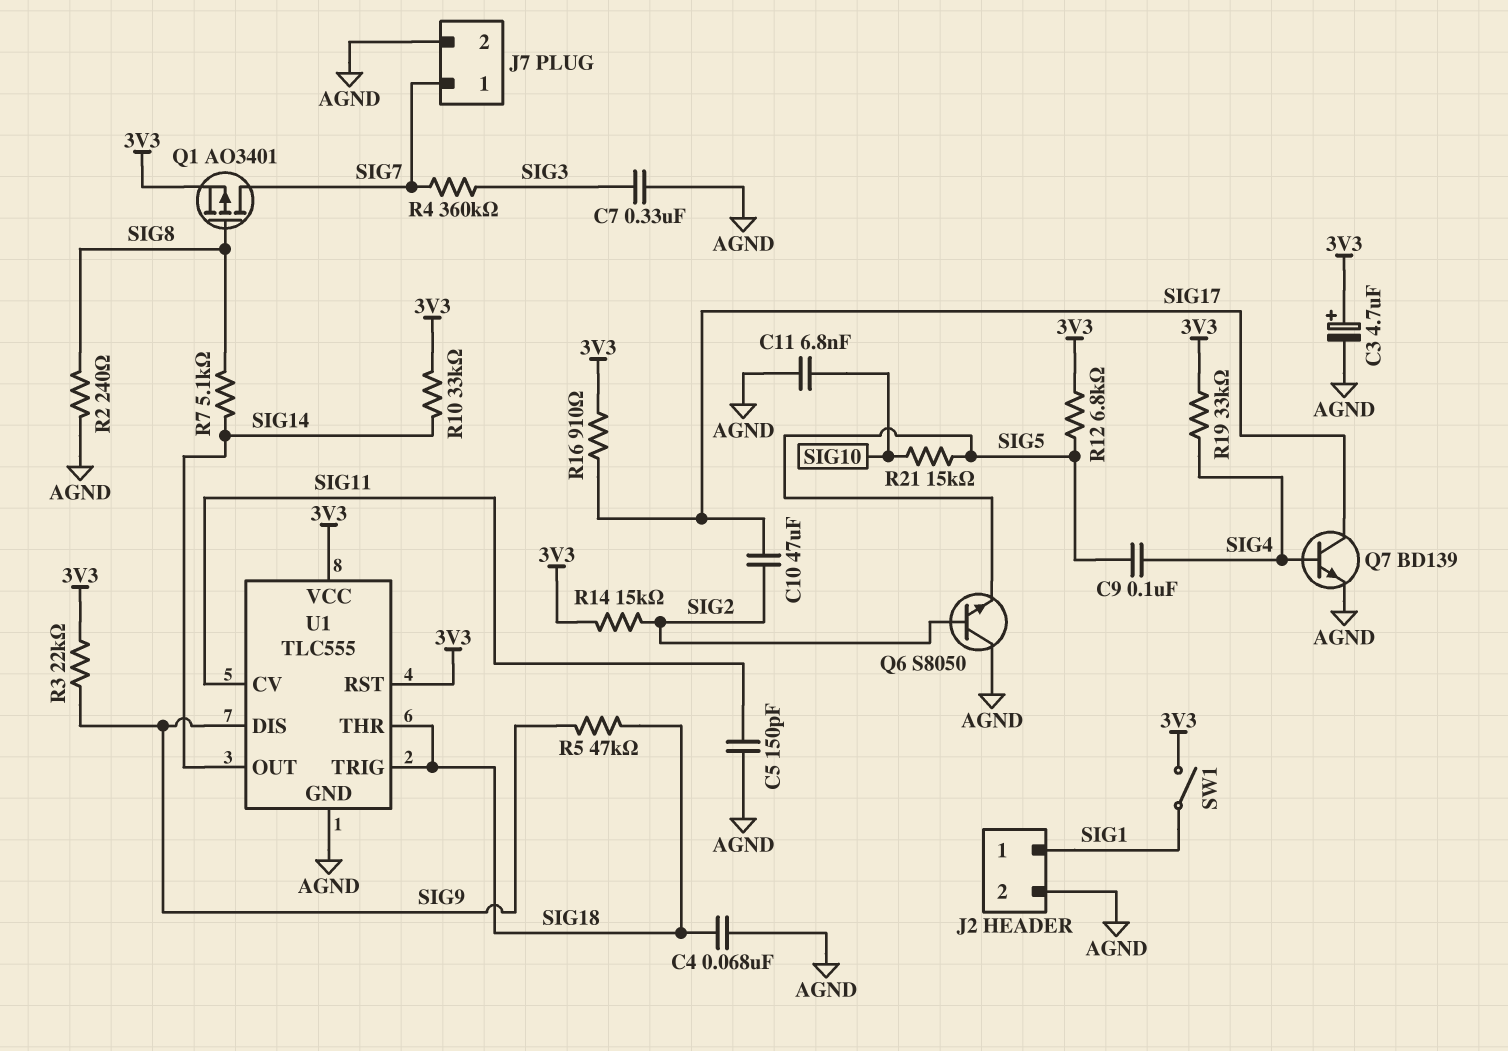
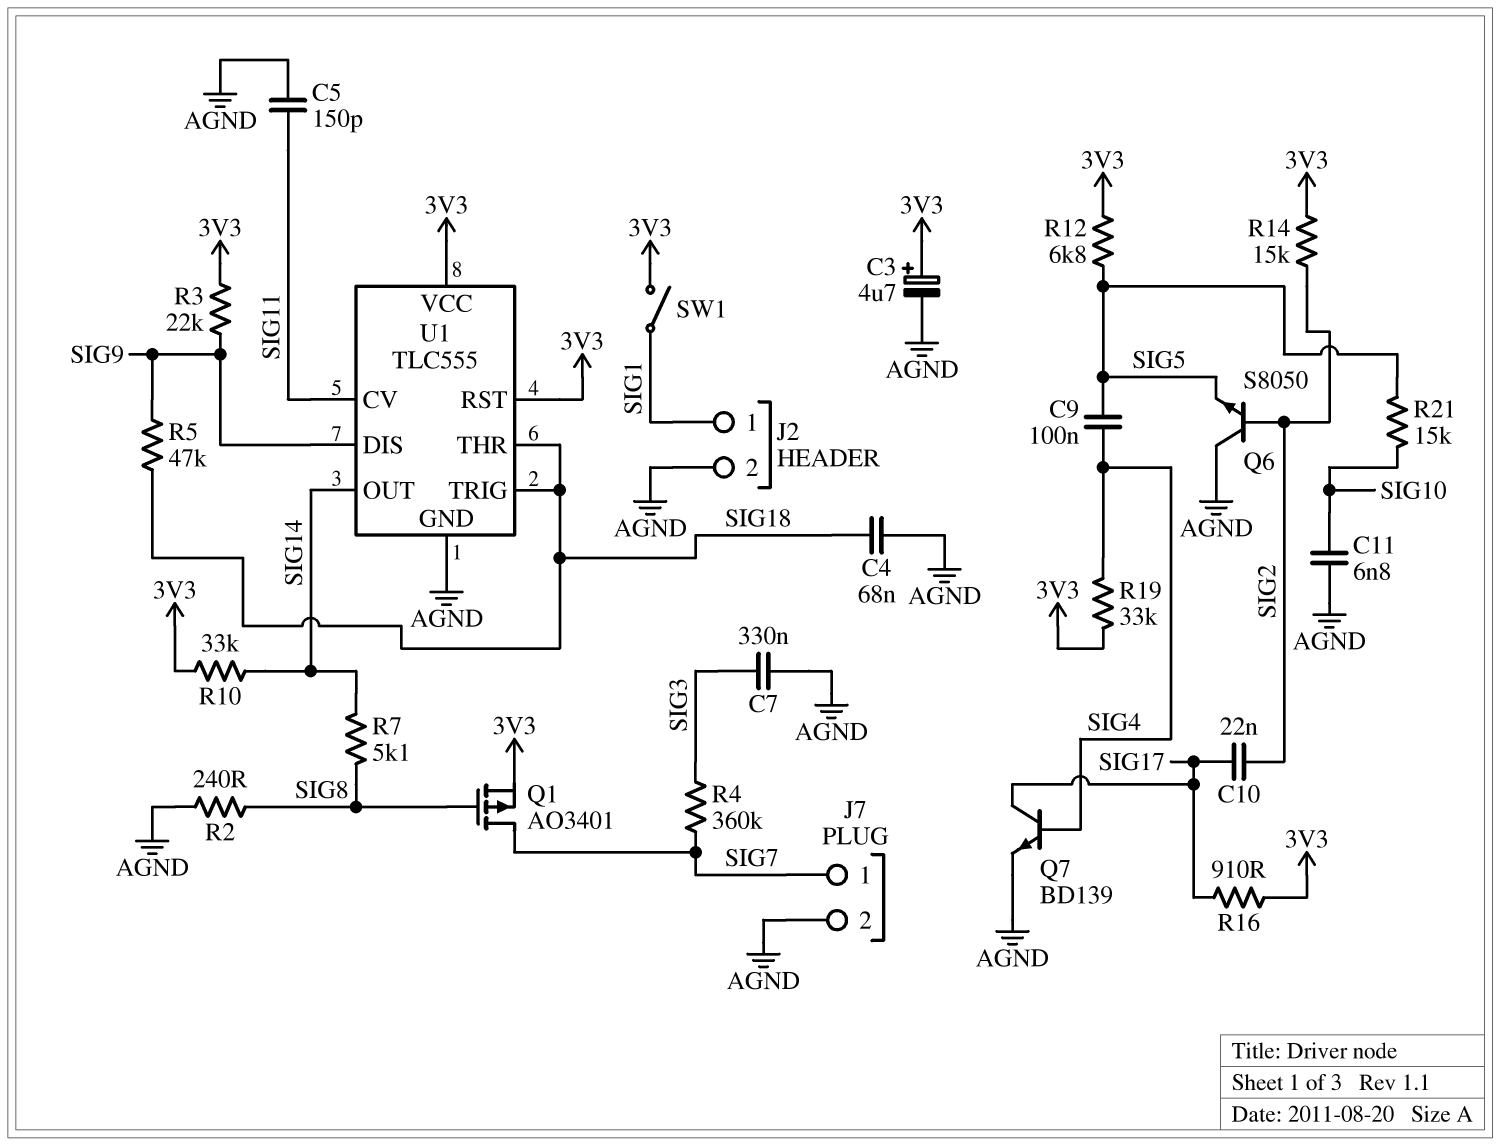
C10: 47uF (SIG2, SIG17) -> 22nF (SIG2, SIG17)

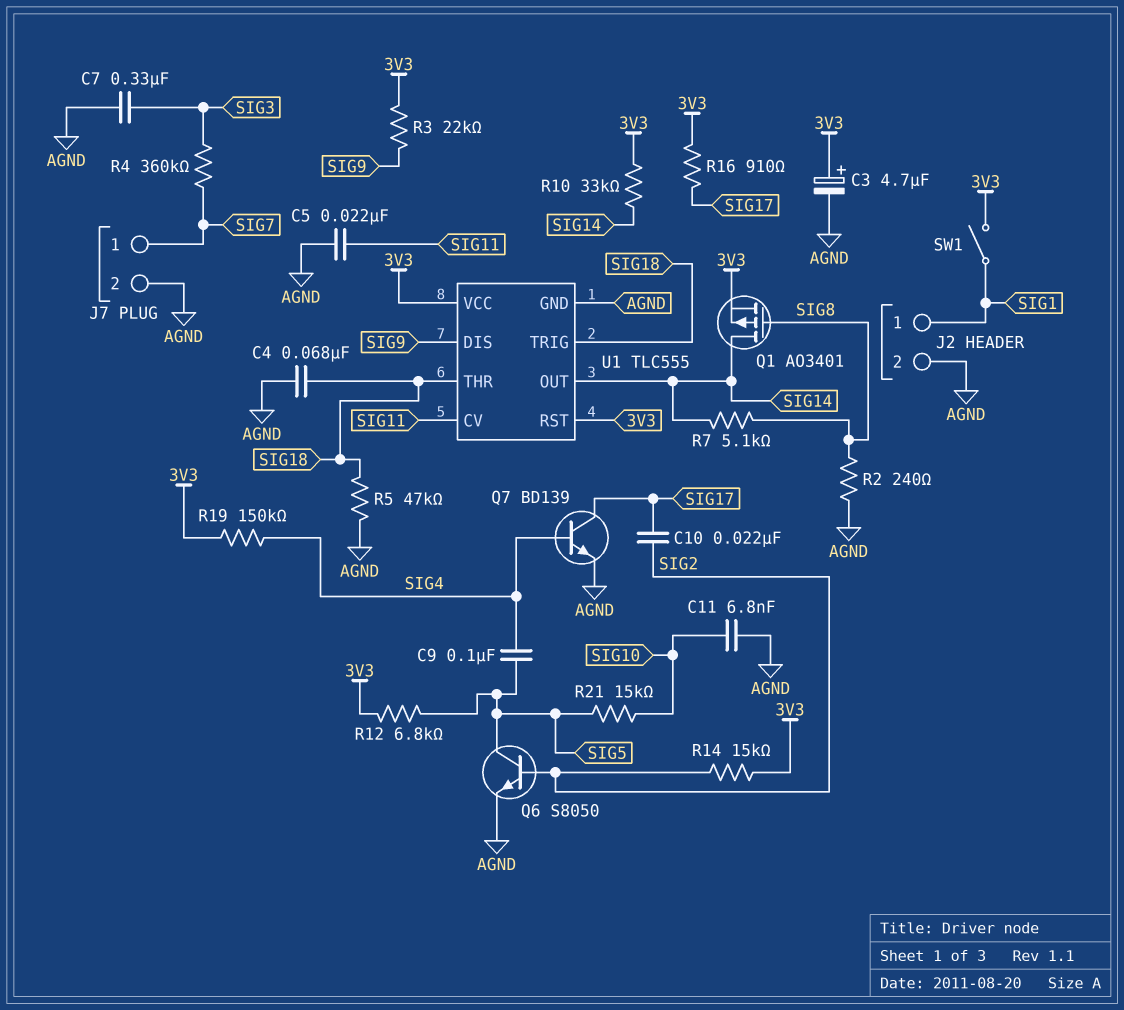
C5: 150pF (AGND, SIG11) -> 22nF (AGND, SIG11)
Q1: PMOS AO3401 (G SIG8, D SIG7, S 3V3) -> PMOS AO3401 (G SIG8, D SIG14, S 3V3)
Q6: NPN S8050 (B SIG2, C AGND, E SIG5) -> NPN S8050 (B SIG2, C SIG5, E AGND)
R5: 47k (SIG9, SIG18) -> 47k (AGND, SIG18)
R19: 33k (3V3, SIG4) -> 150k (3V3, SIG4)

